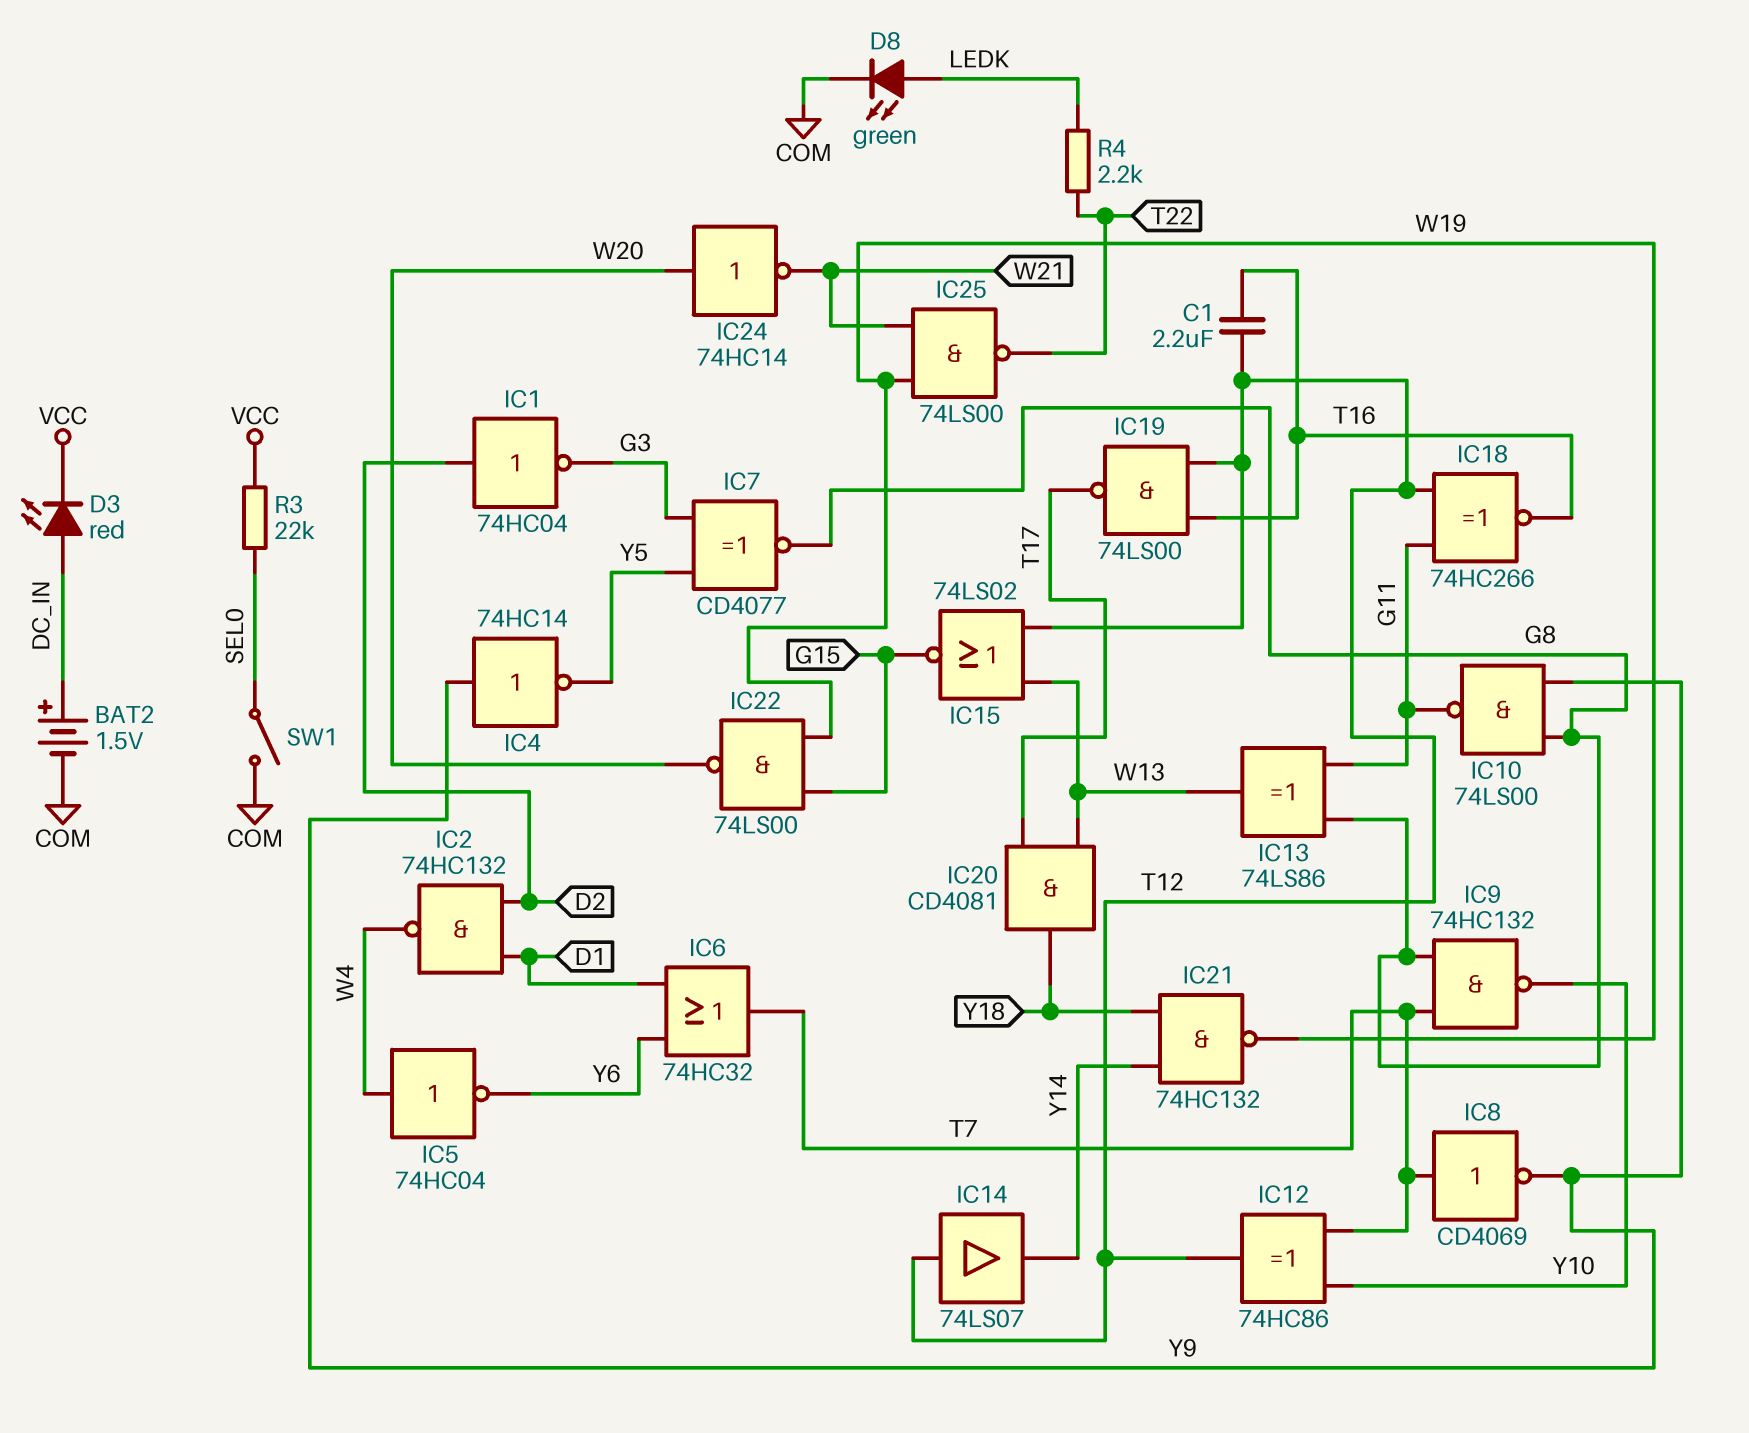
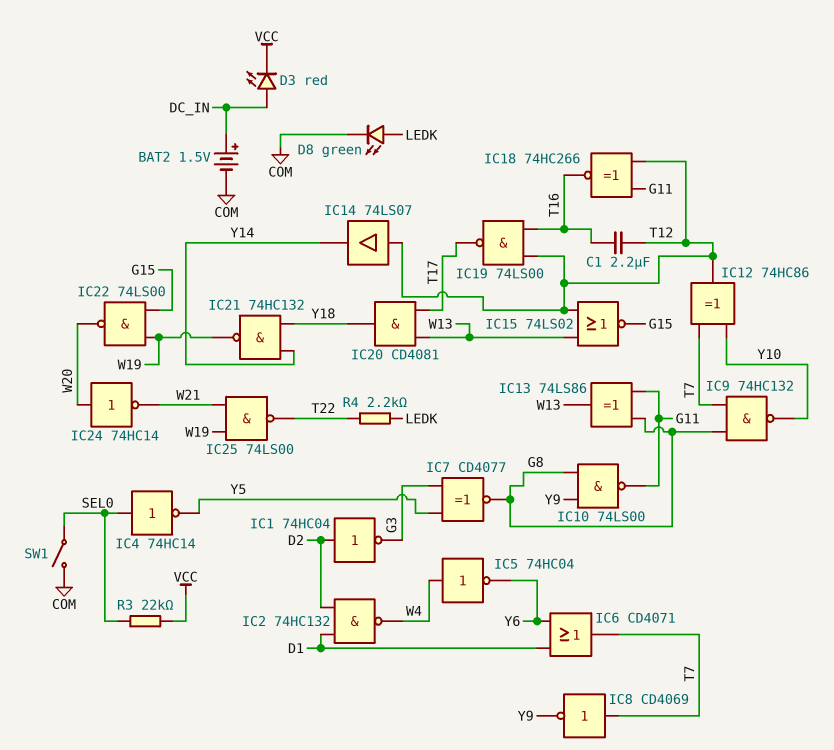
IC4: NOT 74HC14 (in Y9, out Y5) -> NOT 74HC14 (in SEL0, out Y5)
IC6: OR 74HC32 (in D1, in Y6, out T7) -> OR CD4071 (in D1, in Y6, out T7)

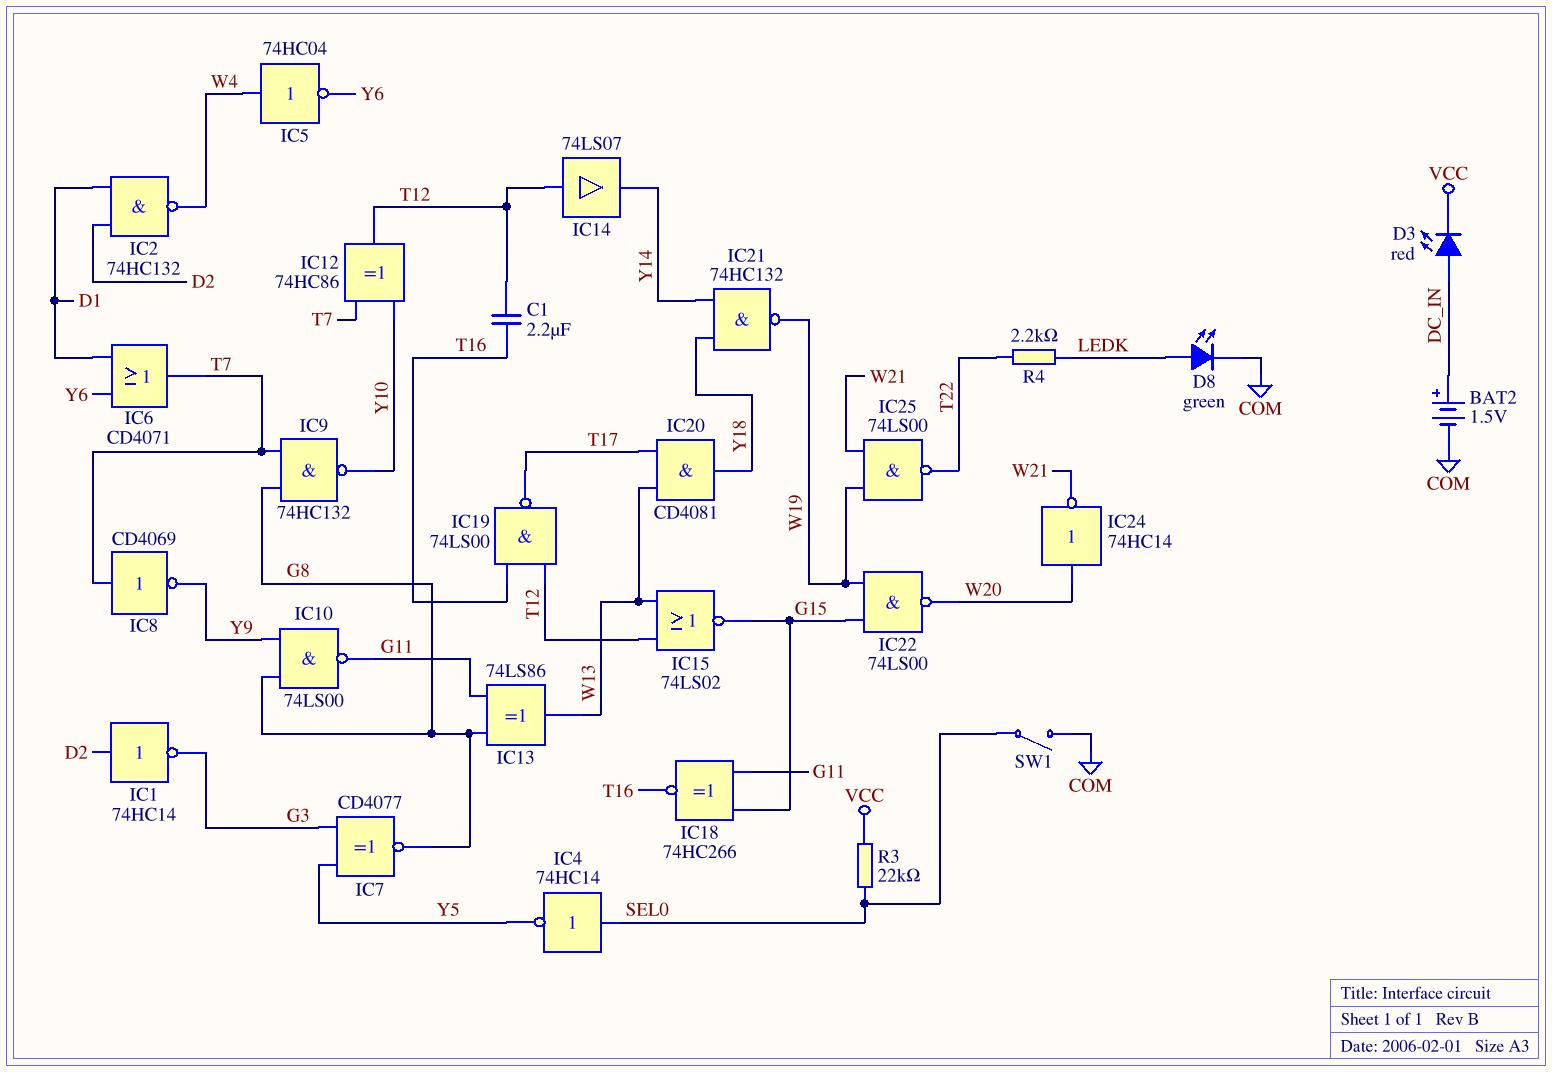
IC1: NOT 74HC04 (in D2, out G3) -> NOT 74HC14 (in D2, out G3)
IC18: XNOR 74HC266 (in G11, in T12, out T16) -> XNOR 74HC266 (in G11, in G15, out T16)

